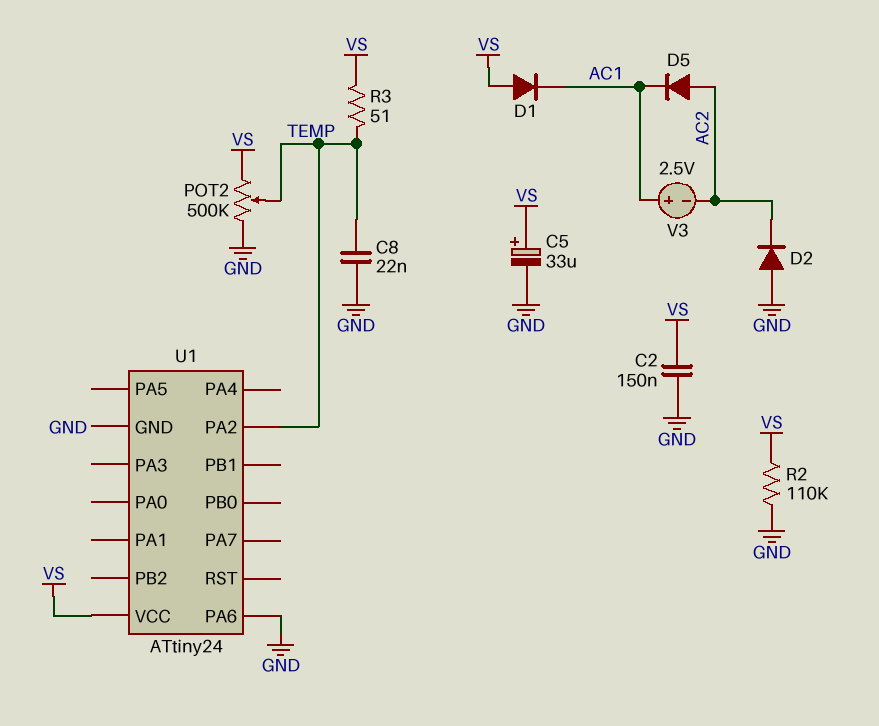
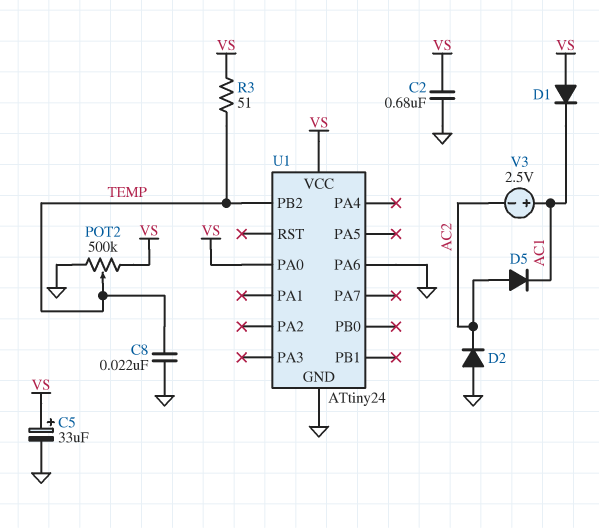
C2: 150nF (GND, VS) -> 680nF (GND, VS)
R2: 110k (GND, VS) -> none
U1 pin PA0: none -> VS
U1 pin PA2: TEMP -> none
U1 pin PB2: none -> TEMP

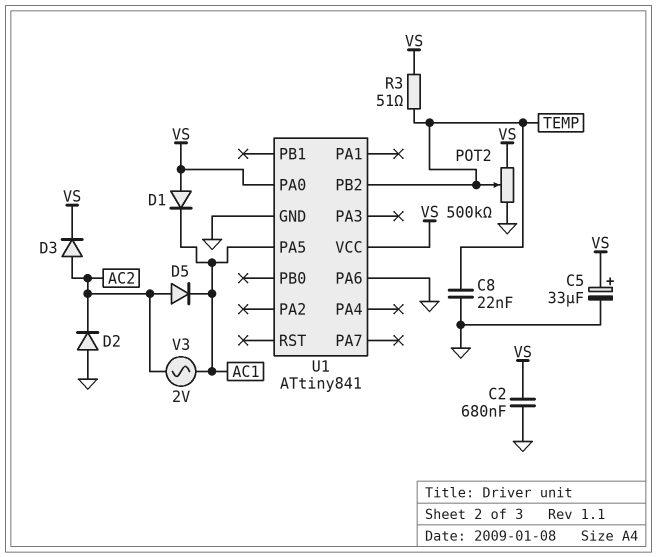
D3: none -> diode (A AC2, K VS)
U1: ATtiny24 -> ATtiny841
U1 pin PA5: none -> AC1
V3: 2.5V (plus AC1, minus AC2) -> AC 2V (AC1, AC2)

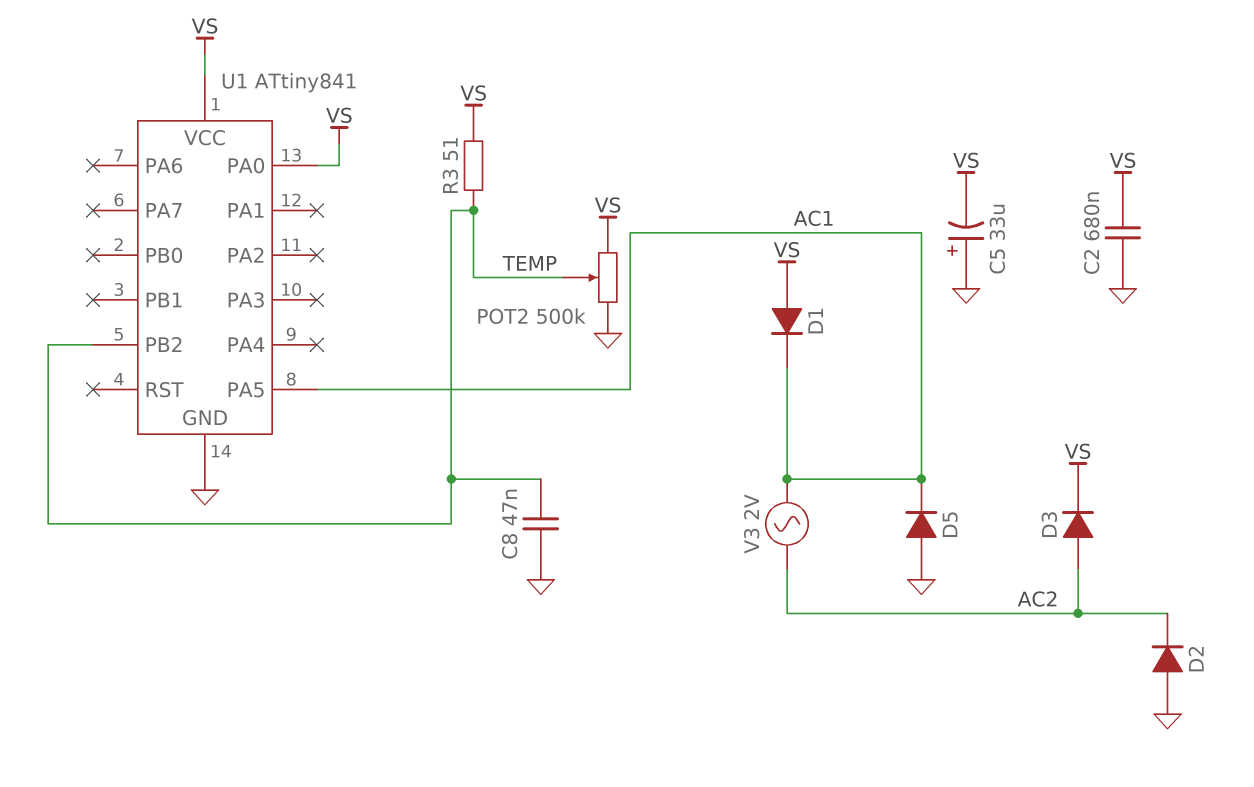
C5: 33uF (plus VS, minus GND) -> 33uF (plus GND, minus VS)
C8: 22nF (GND, TEMP) -> 47nF (GND, TEMP)
D5: diode (A AC2, K AC1) -> diode (A GND, K AC1)
U1 pin PA6: GND -> none

